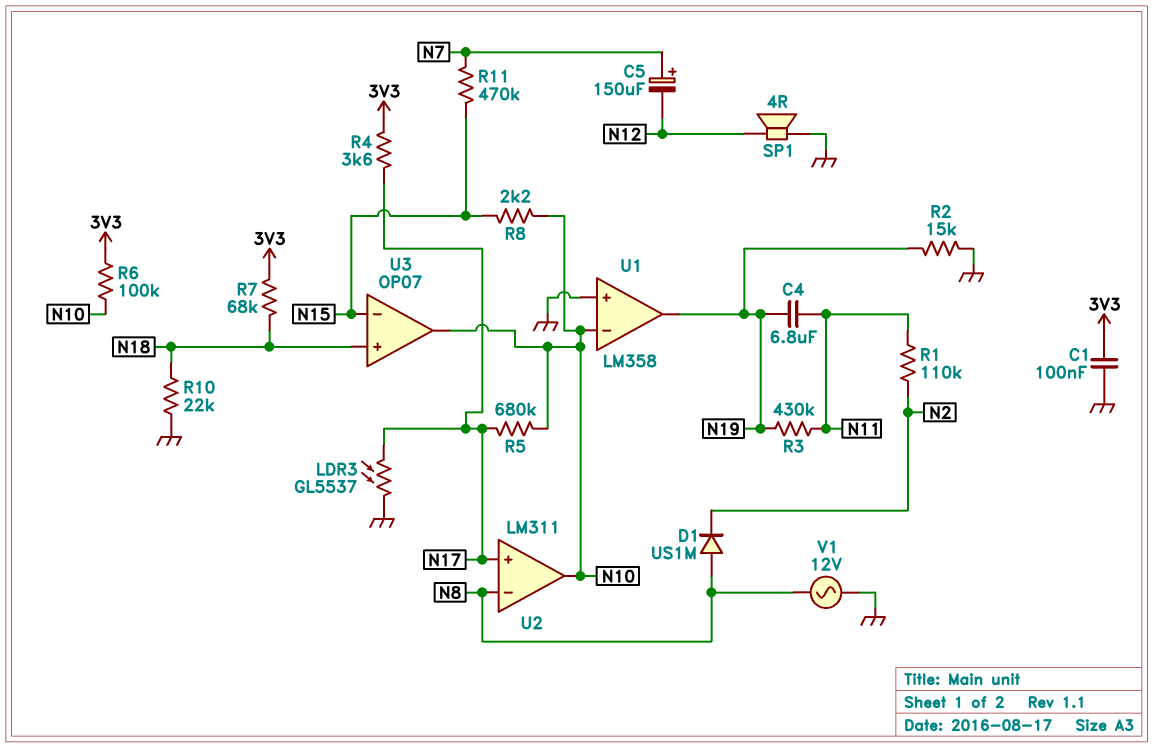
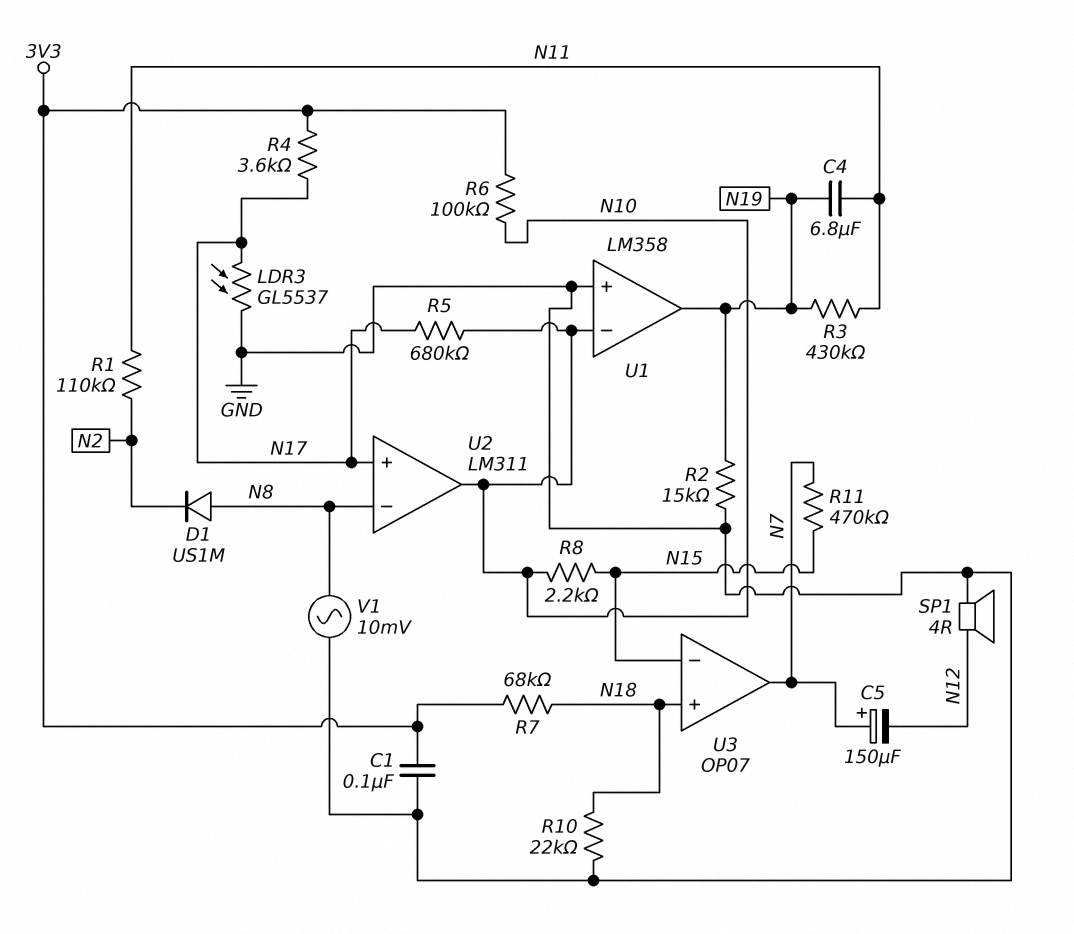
U3 pin out: N10 -> N7
V1: AC 12V (GND, N8) -> AC 10mV (GND, N8)

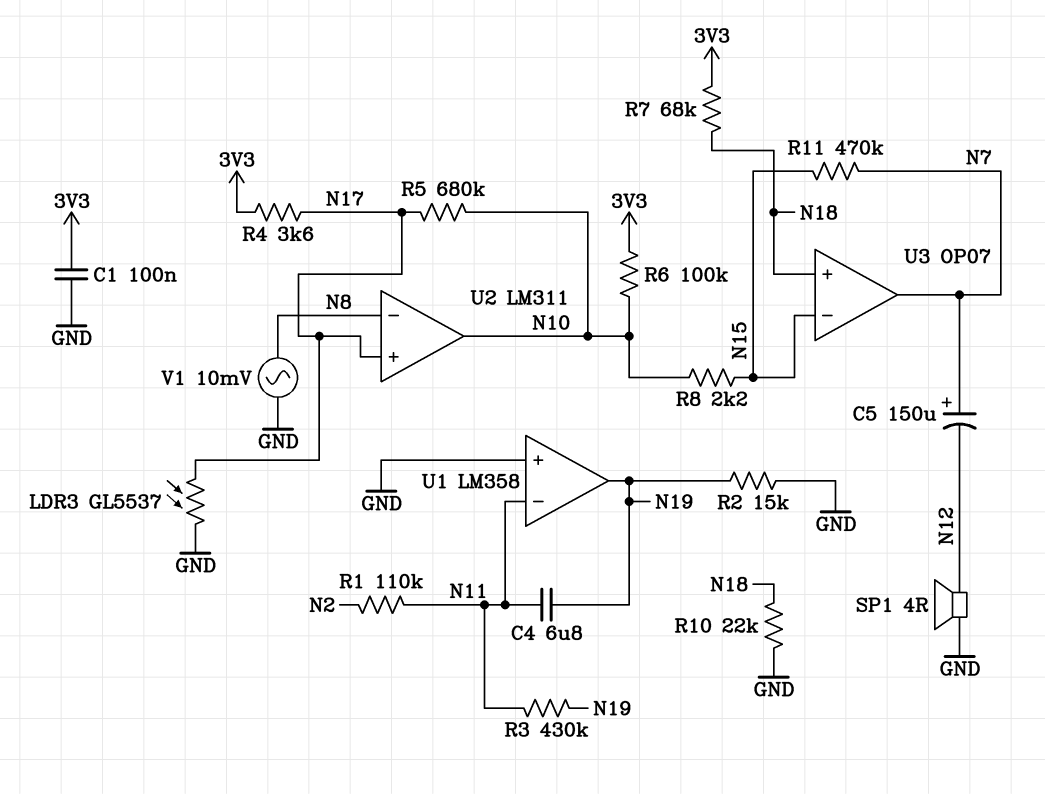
D1: diode US1M (A N8, K N2) -> none
U1 pin in-: N10 -> N11

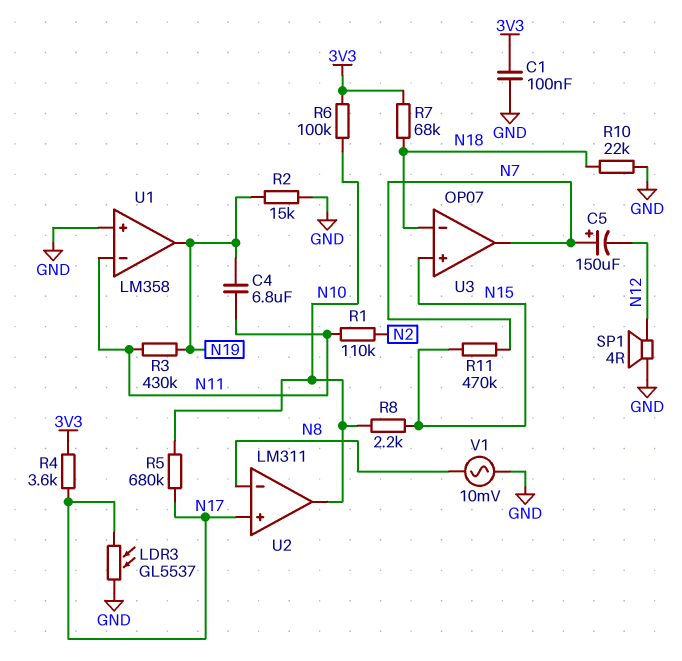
U3 pin in+: N18 -> N15
U3 pin in-: N15 -> N18

